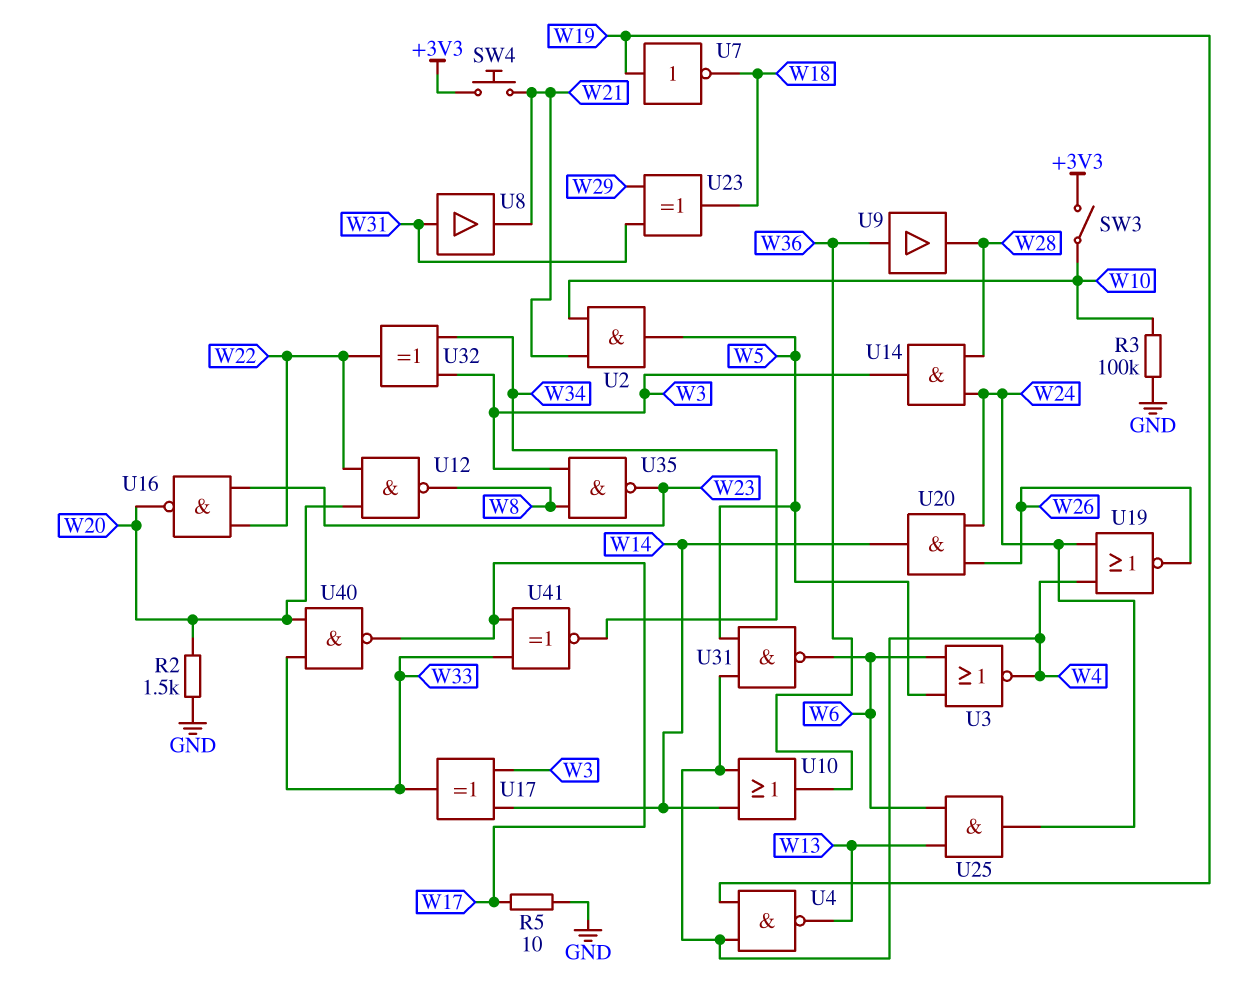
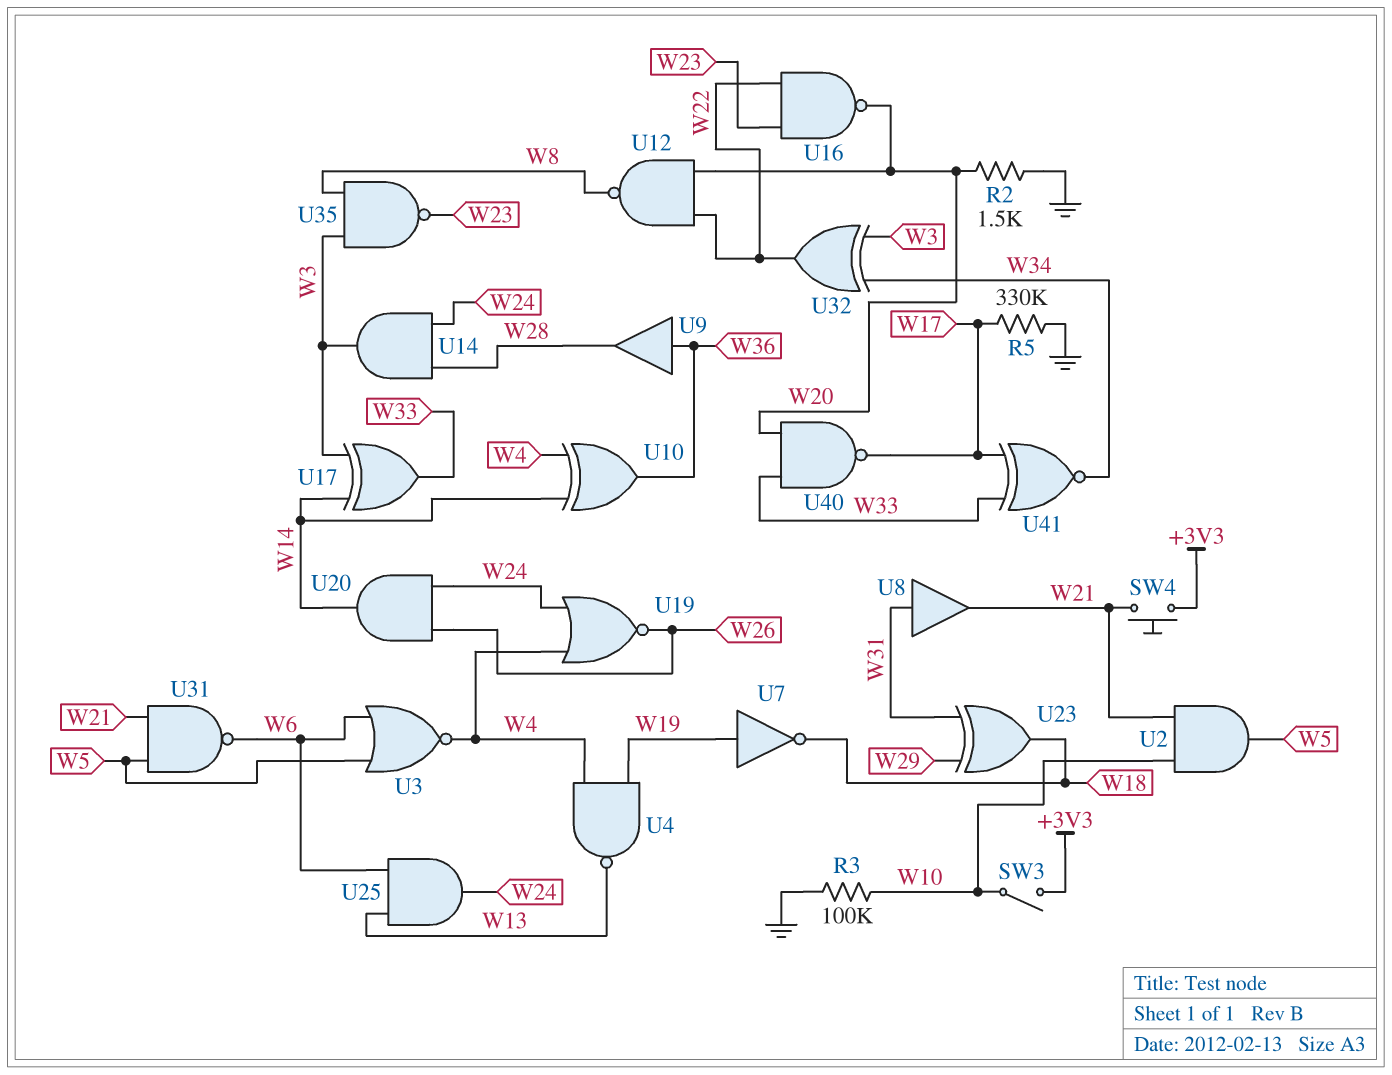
R5: 10 (GND, W17) -> 330k (GND, W17)
U10: OR (in W4, in W14, out W36) -> XOR (in W4, in W14, out W36)
U31: NAND (in W4, in W5, out W6) -> NAND (in W5, in W21, out W6)

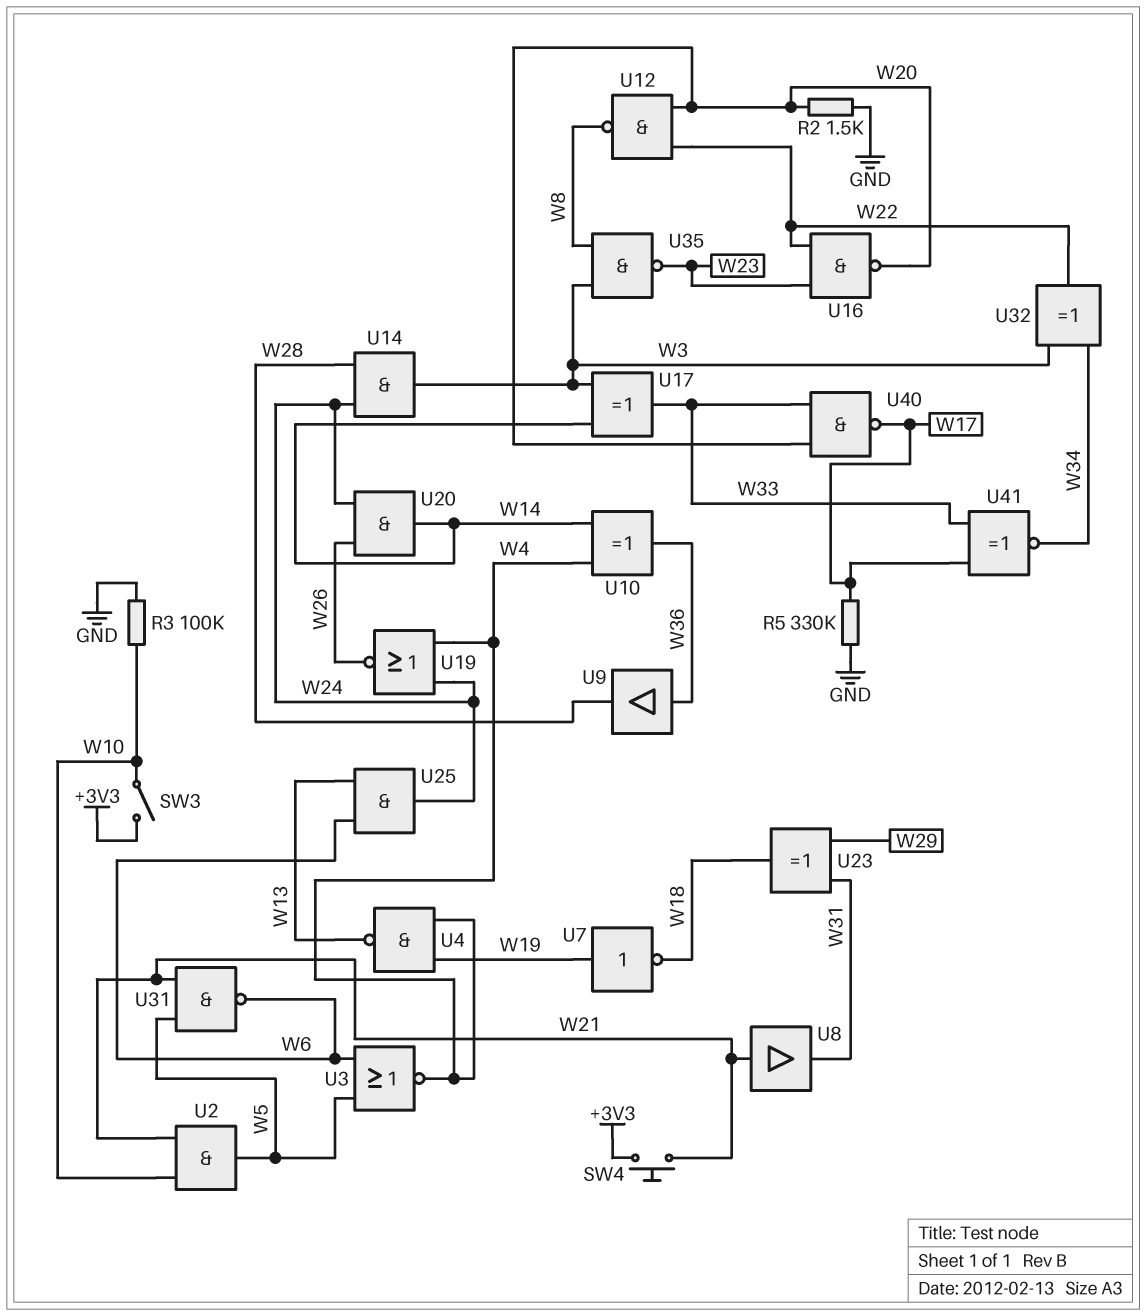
U8: buffer (in W31, out W21) -> buffer (in W21, out W31)

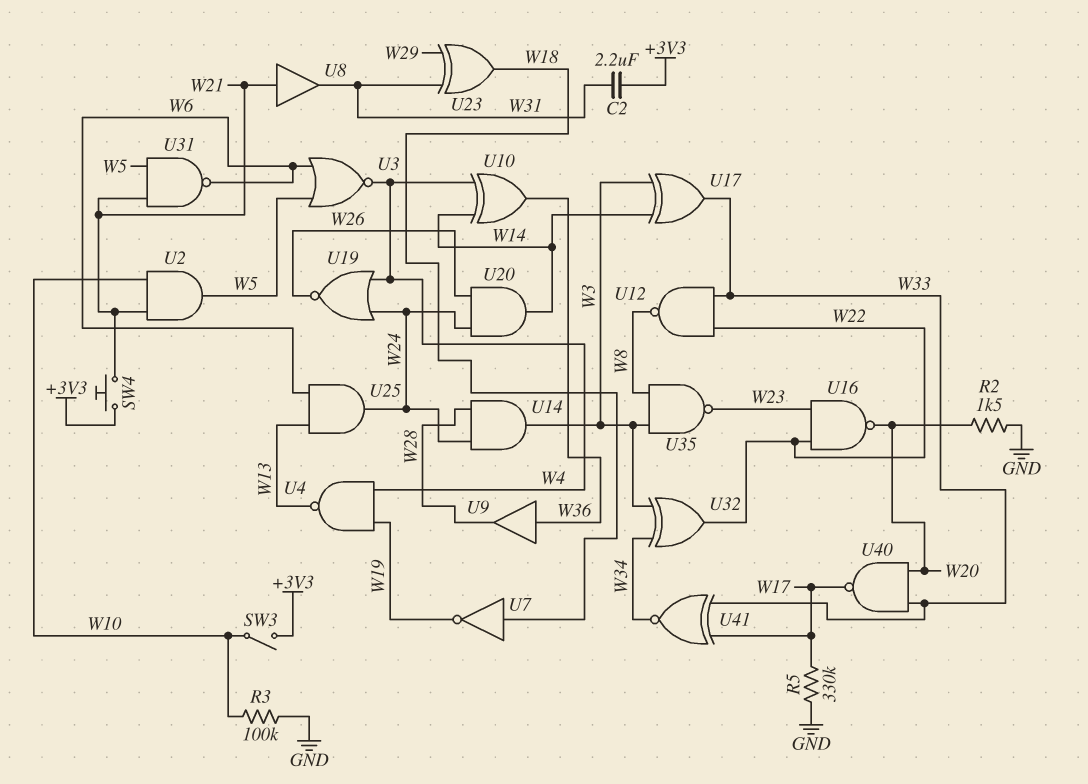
C2: none -> 2.2uF (+3V3, W31)
U7: NOT (in W19, out W18) -> NOT (in W18, out W19)
U12: NAND (in W20, in W22, out W8) -> NAND (in W22, in W33, out W8)

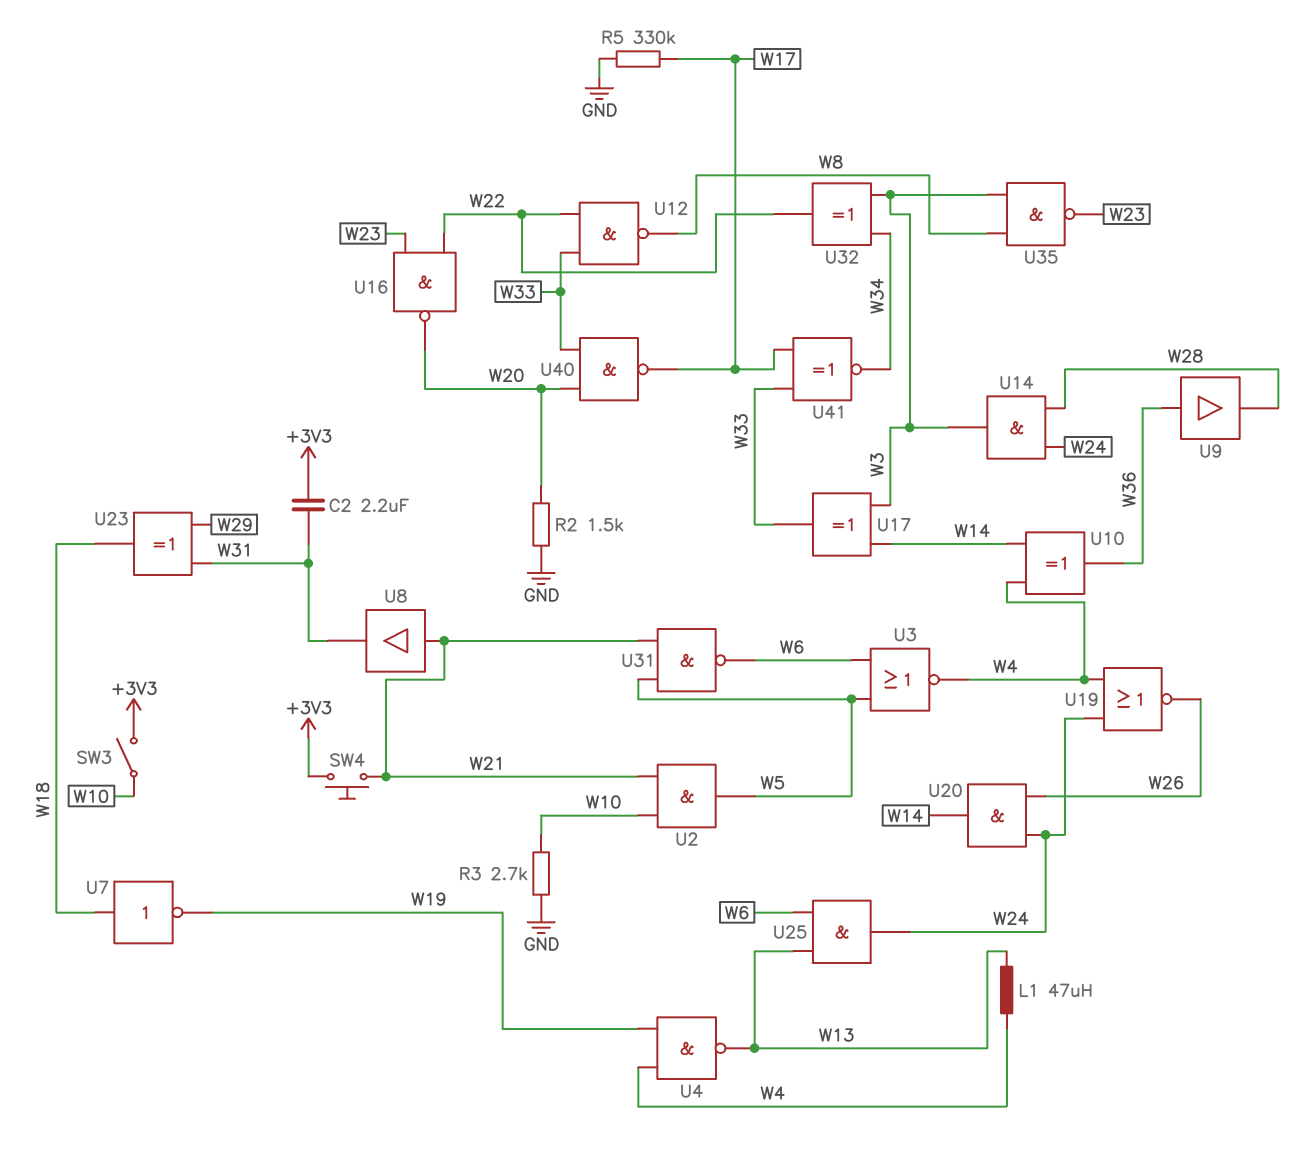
L1: none -> 47uH (W4, W13)
R3: 100k (GND, W10) -> 2.7k (GND, W10)

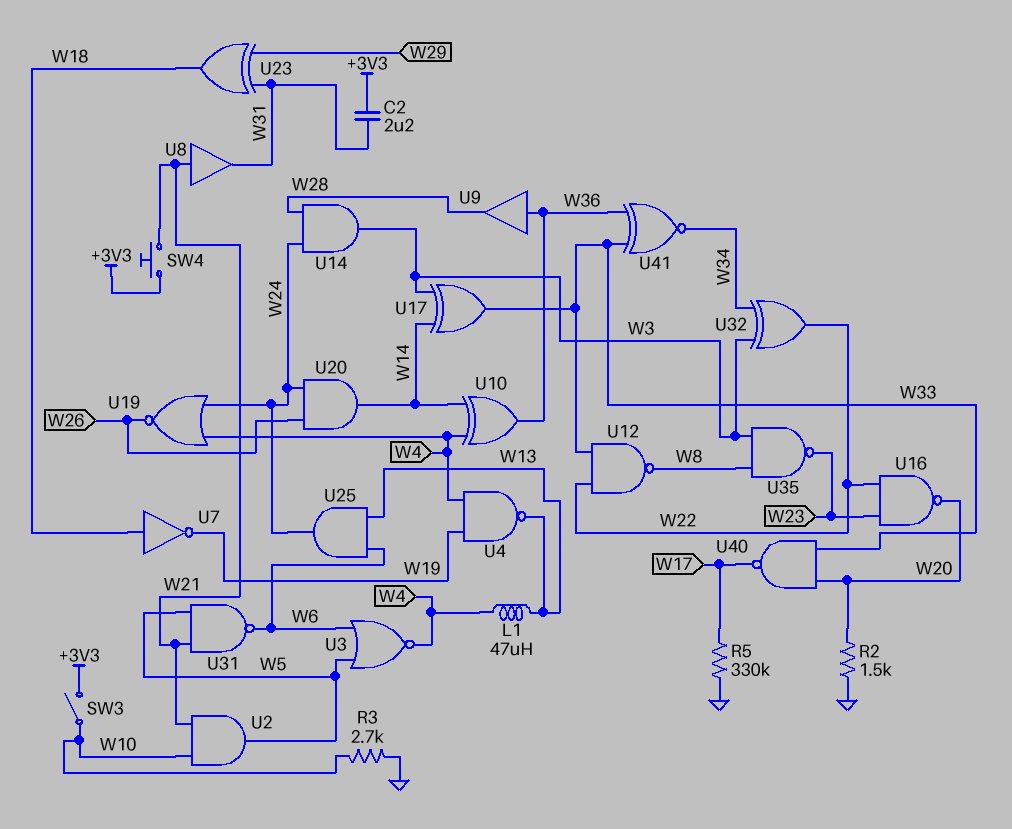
U41: XNOR (in W17, in W33, out W34) -> XNOR (in W33, in W36, out W34)

